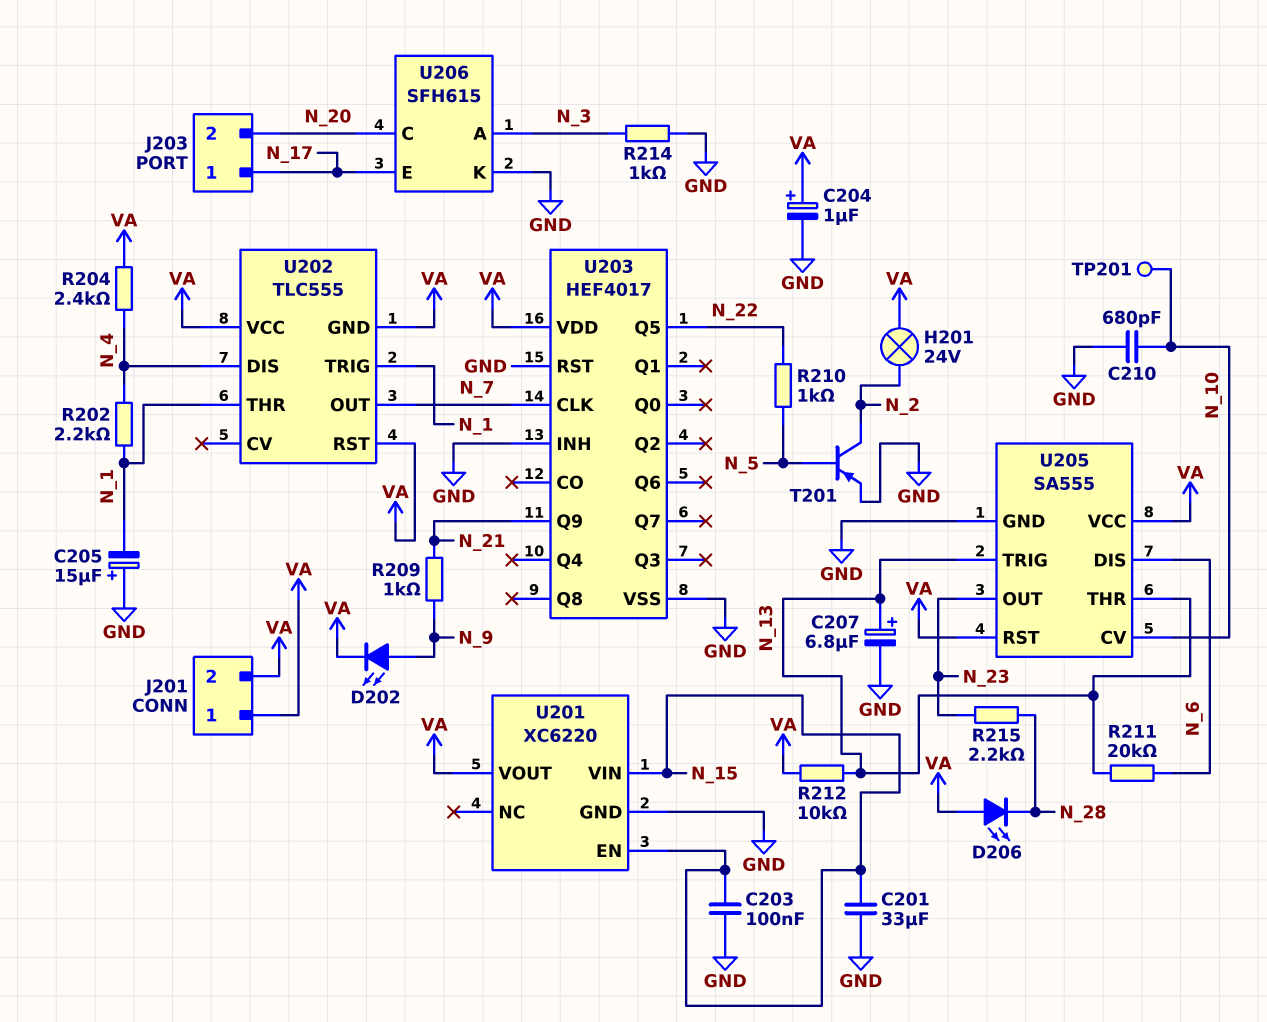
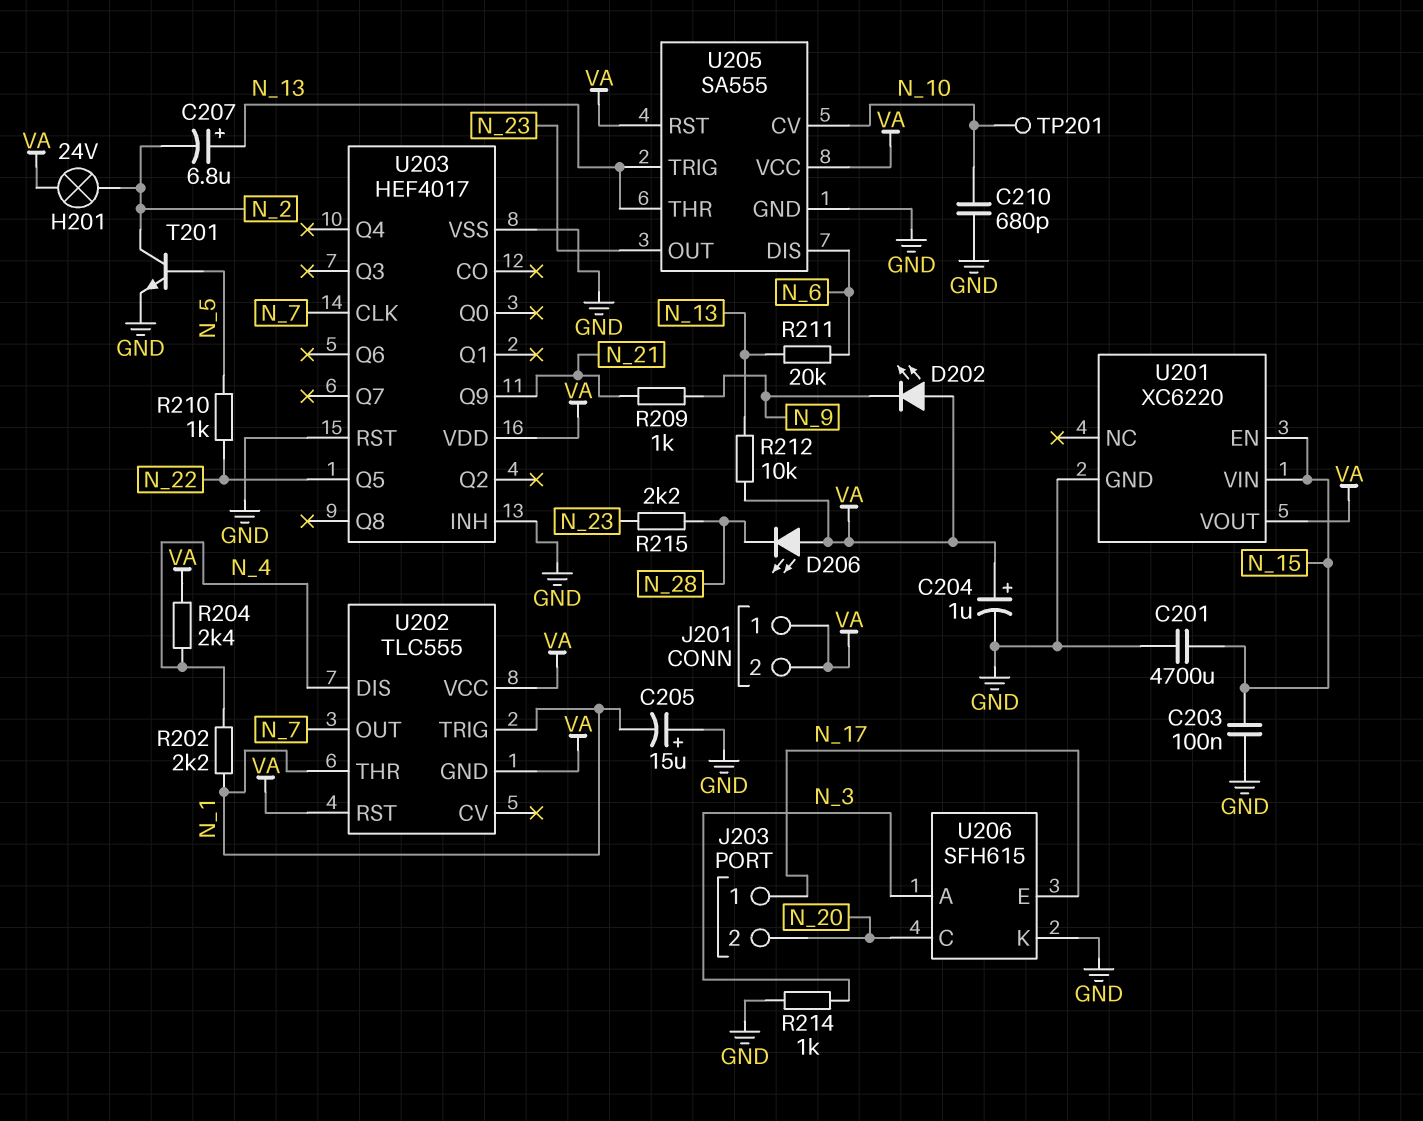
C201: 33uF (GND, N_15) -> 4700uF (GND, N_15)
C207: 6.8uF (plus N_13, minus GND) -> 6.8uF (plus N_13, minus N_2)
D202: LED (A N_9, K VA) -> LED (A VA, K N_9)
T201: PNP (B N_5, C N_2, E GND) -> NPN (B N_5, C N_2, E GND)

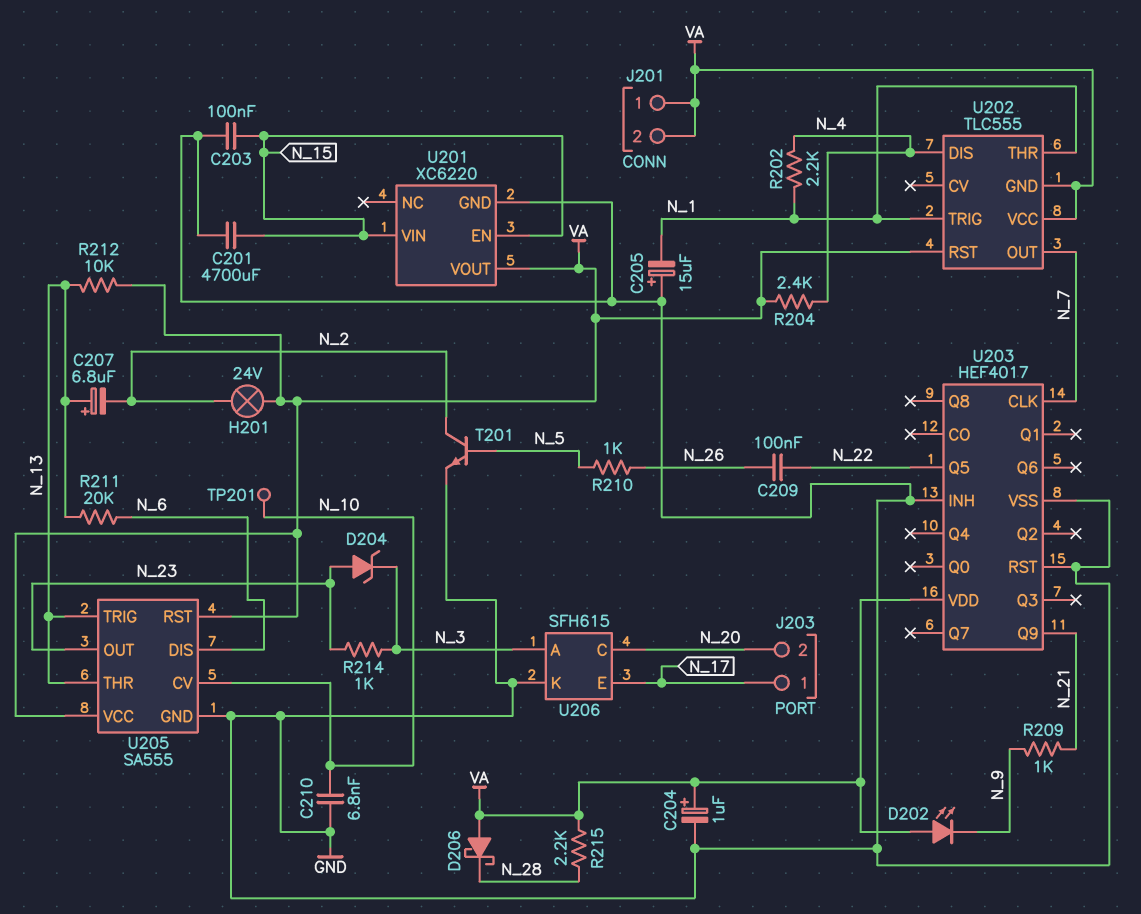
C209: none -> 100nF (N_22, N_26)
C210: 680pF (GND, N_10) -> 6.8nF (GND, N_10)
D204: none -> zener (A N_23, K N_3)
D206: LED (A VA, K N_28) -> schottky (A VA, K N_28)
R210: 1k (N_5, N_22) -> 1k (N_5, N_26)
R214: 1k (GND, N_3) -> 1k (N_3, N_23)
R215: 2.2k (N_23, N_28) -> 2.2k (N_28, VA)

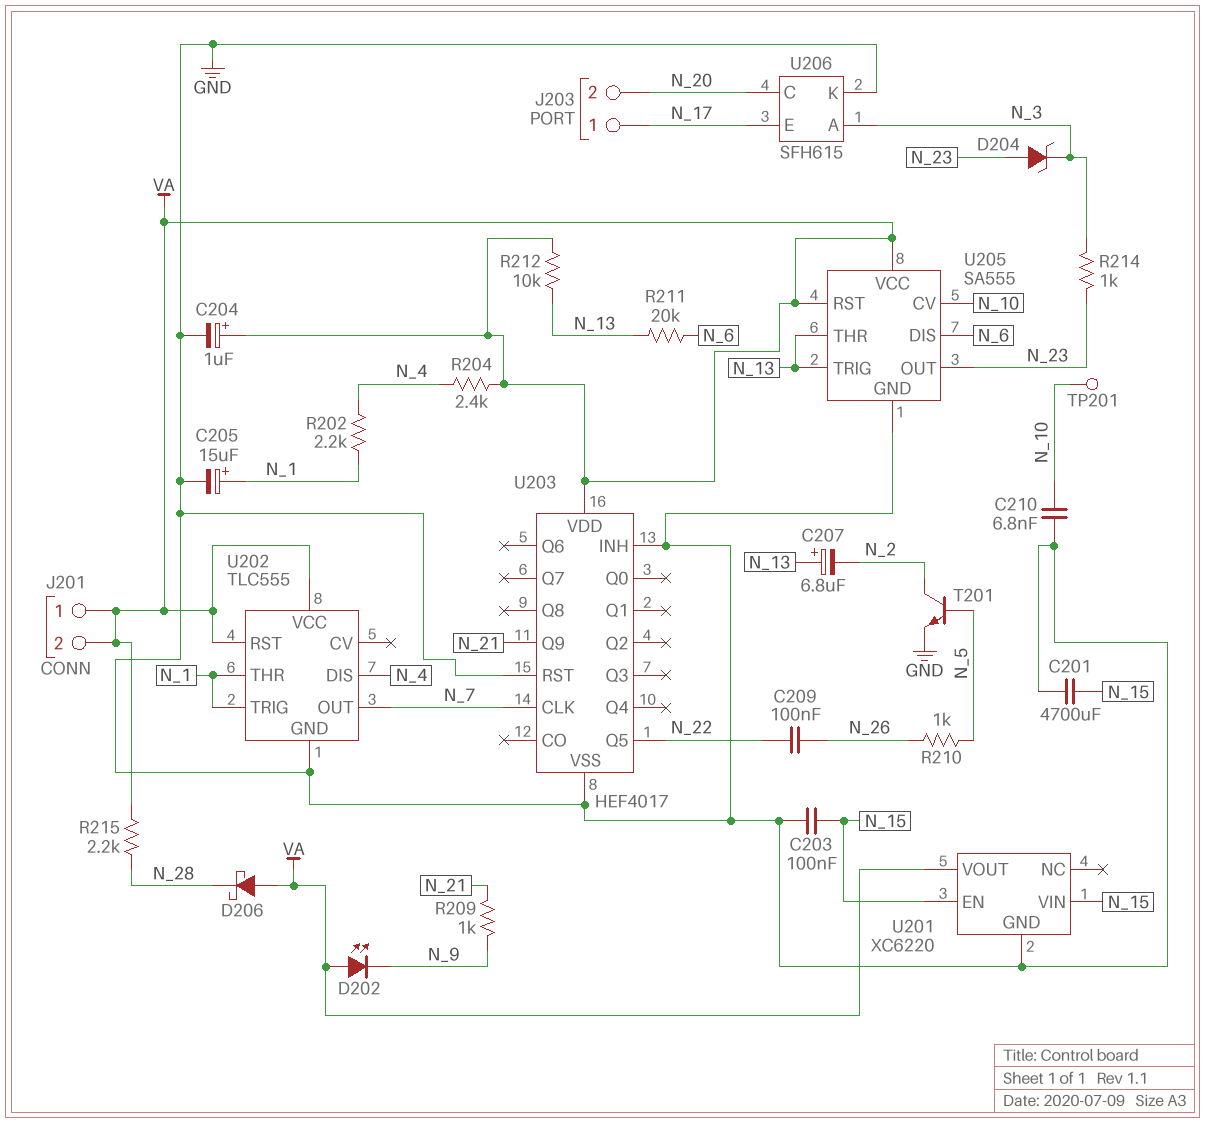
C205: 15uF (plus GND, minus N_1) -> 15uF (plus N_1, minus GND)
H201: lamp 24V (N_2, VA) -> none
U202 pin GND: VA -> GND

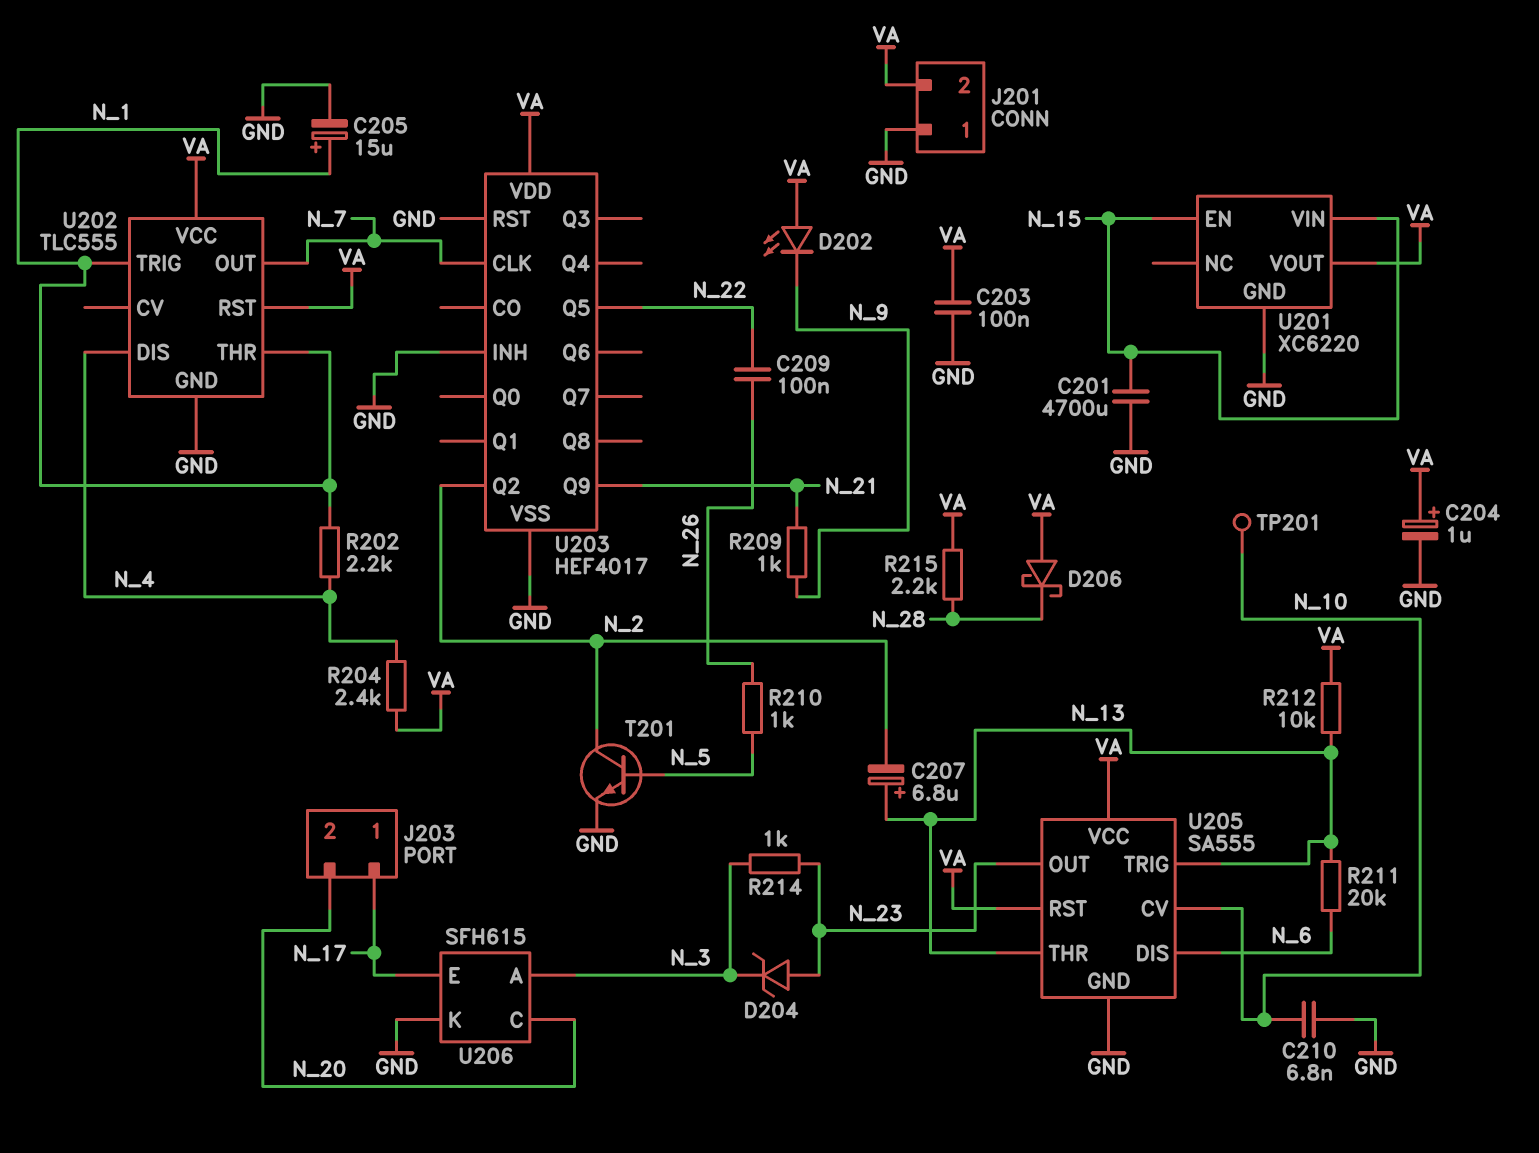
C203: 100nF (GND, N_15) -> 100nF (GND, VA)
J201 pin 1: VA -> GND
U203 pin Q2: none -> N_2

